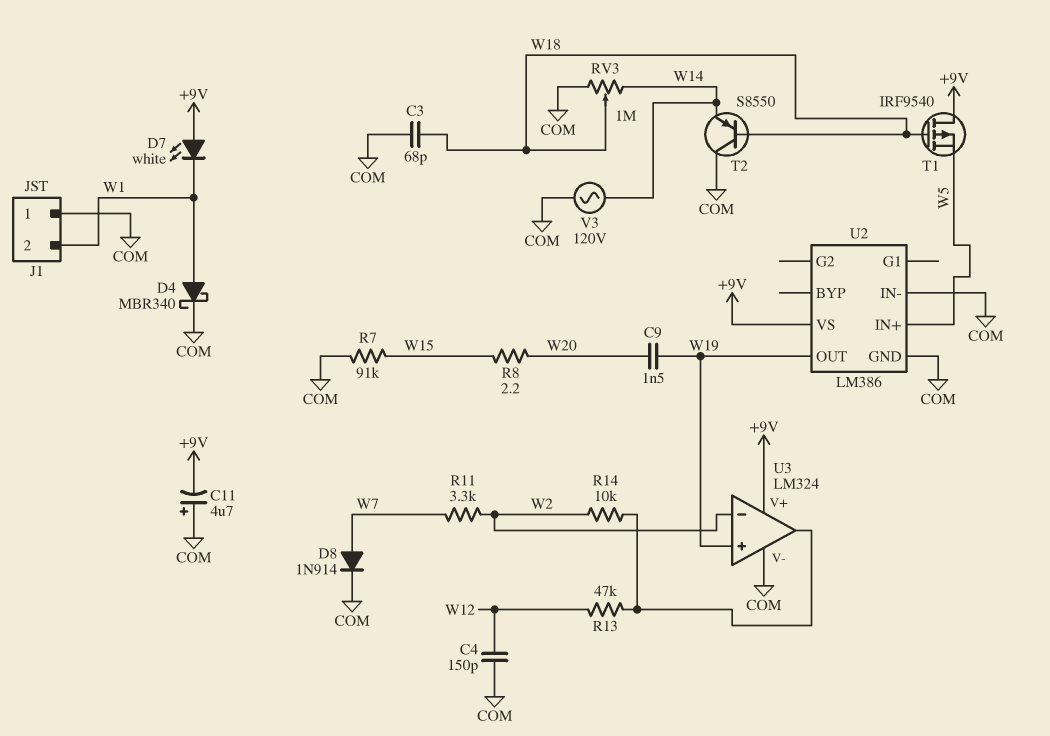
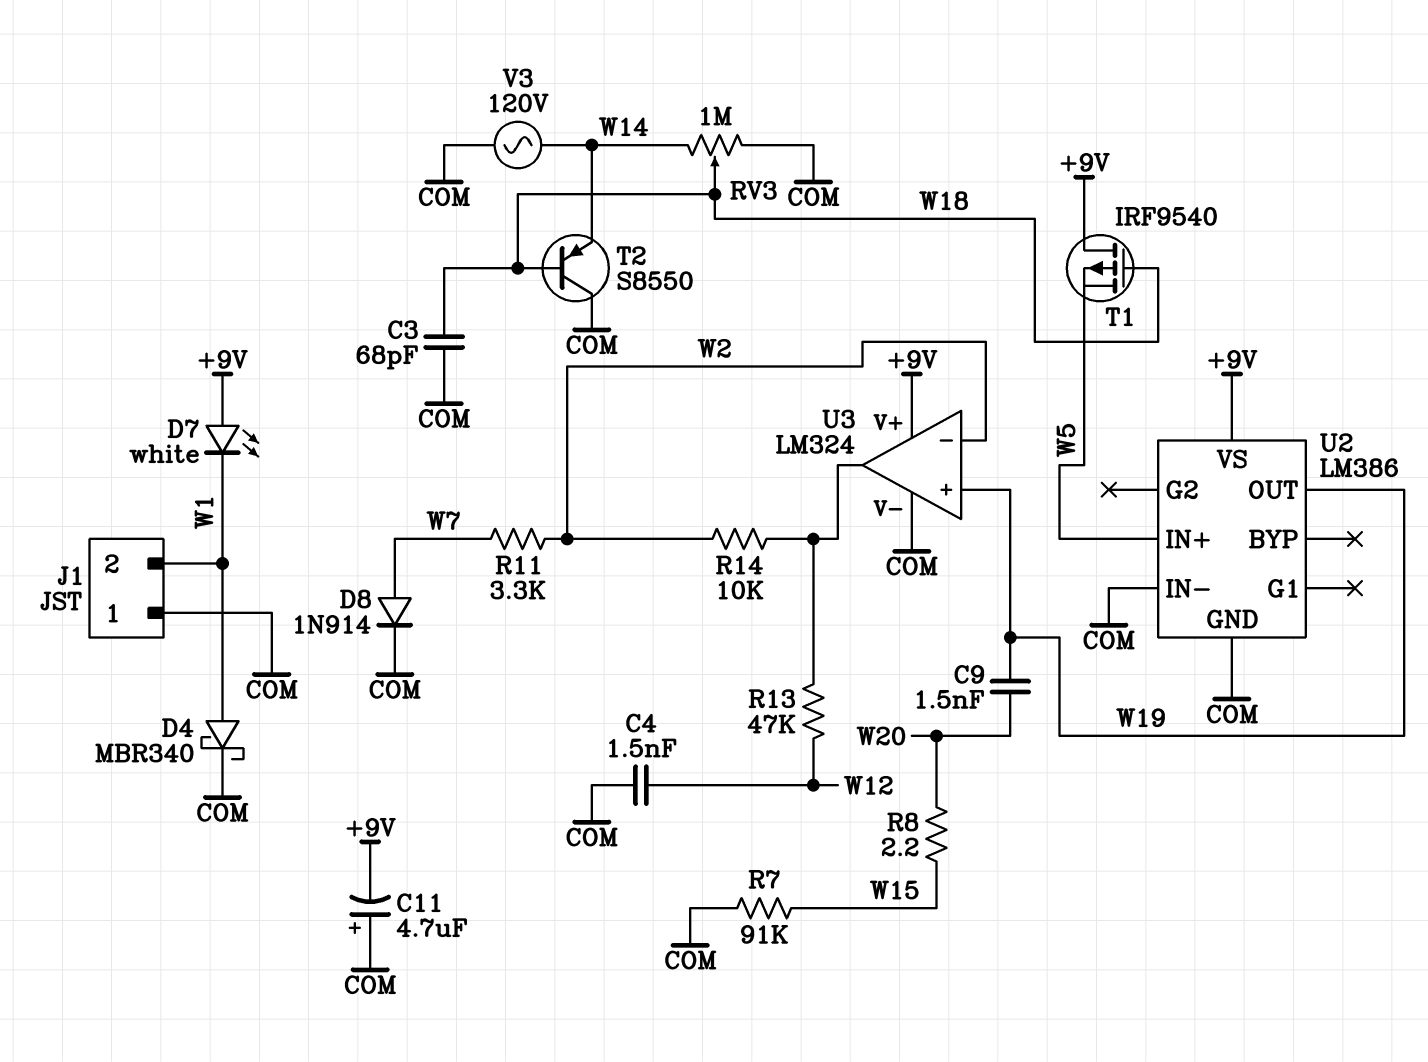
C4: 150pF (COM, W12) -> 1.5nF (COM, W12)

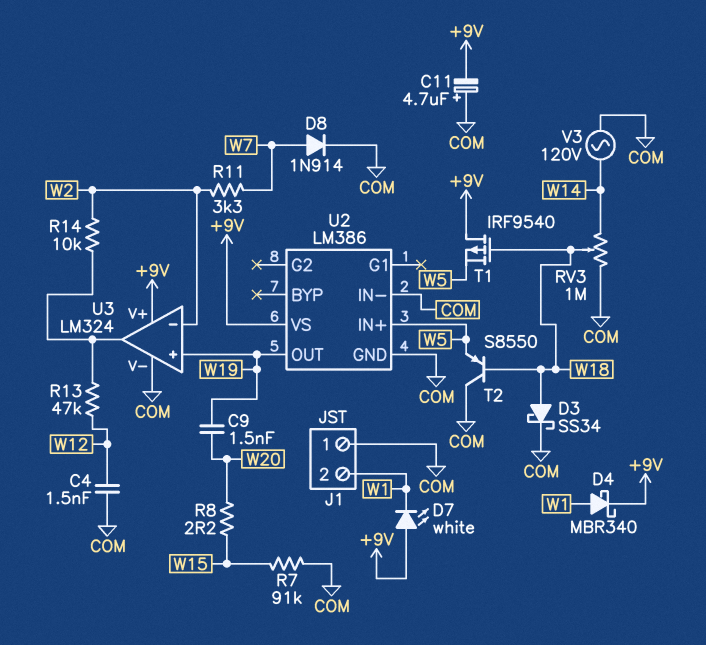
C3: 68pF (COM, W18) -> none
D3: none -> schottky SS34 (A W18, K COM)
D4: schottky MBR340 (A W1, K COM) -> schottky MBR340 (A W1, K +9V)
T2: PNP S8550 (B W18, C COM, E W14) -> PNP S8550 (B W18, C COM, E W5)

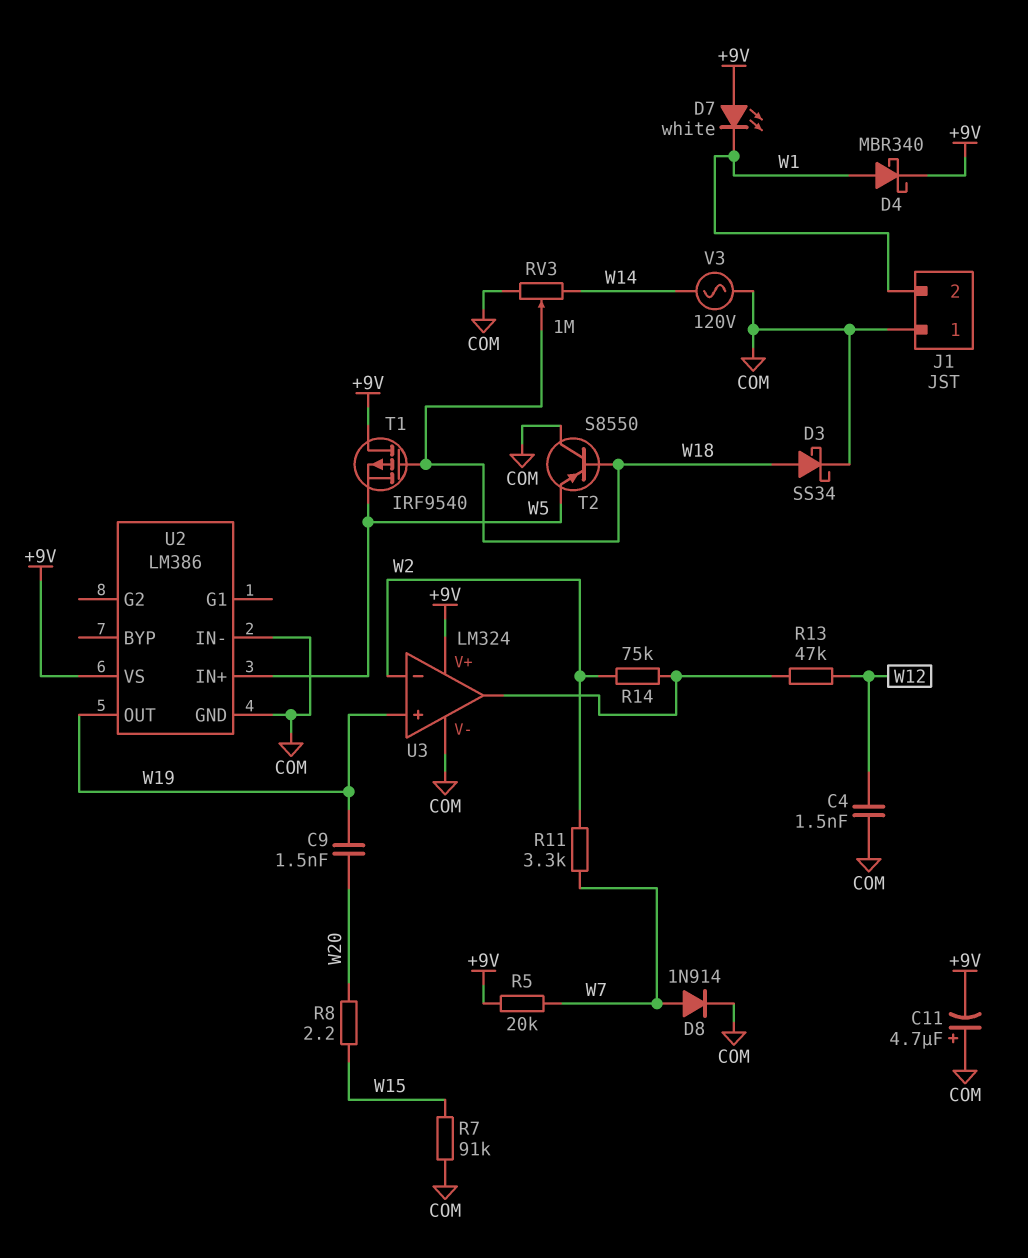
R5: none -> 20k (+9V, W7)
R14: 10k (U3/out, W2) -> 75k (U3/out, W2)

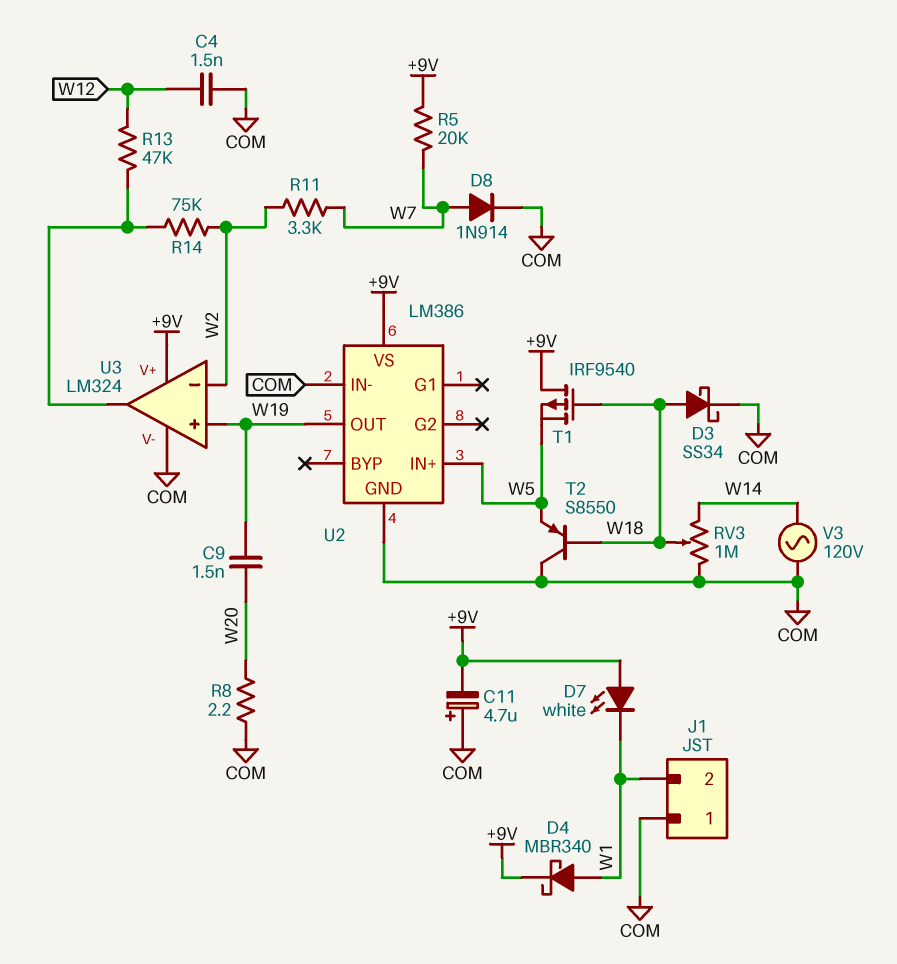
R7: 91k (COM, W15) -> none
R8: 2.2 (W15, W20) -> 2.2 (COM, W20)

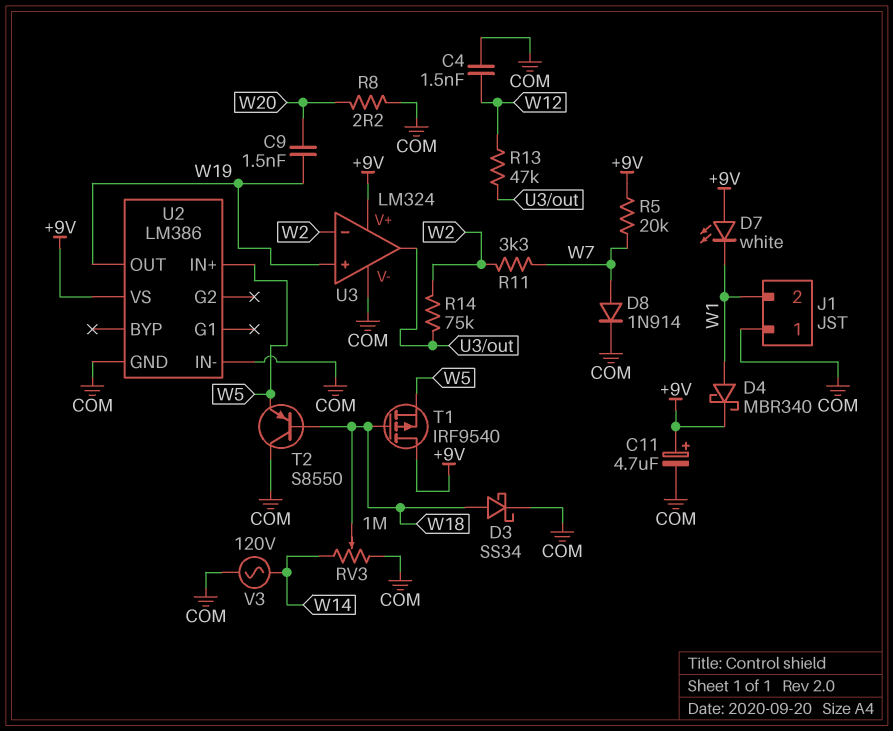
C11: 4.7uF (plus COM, minus +9V) -> 4.7uF (plus +9V, minus COM)

